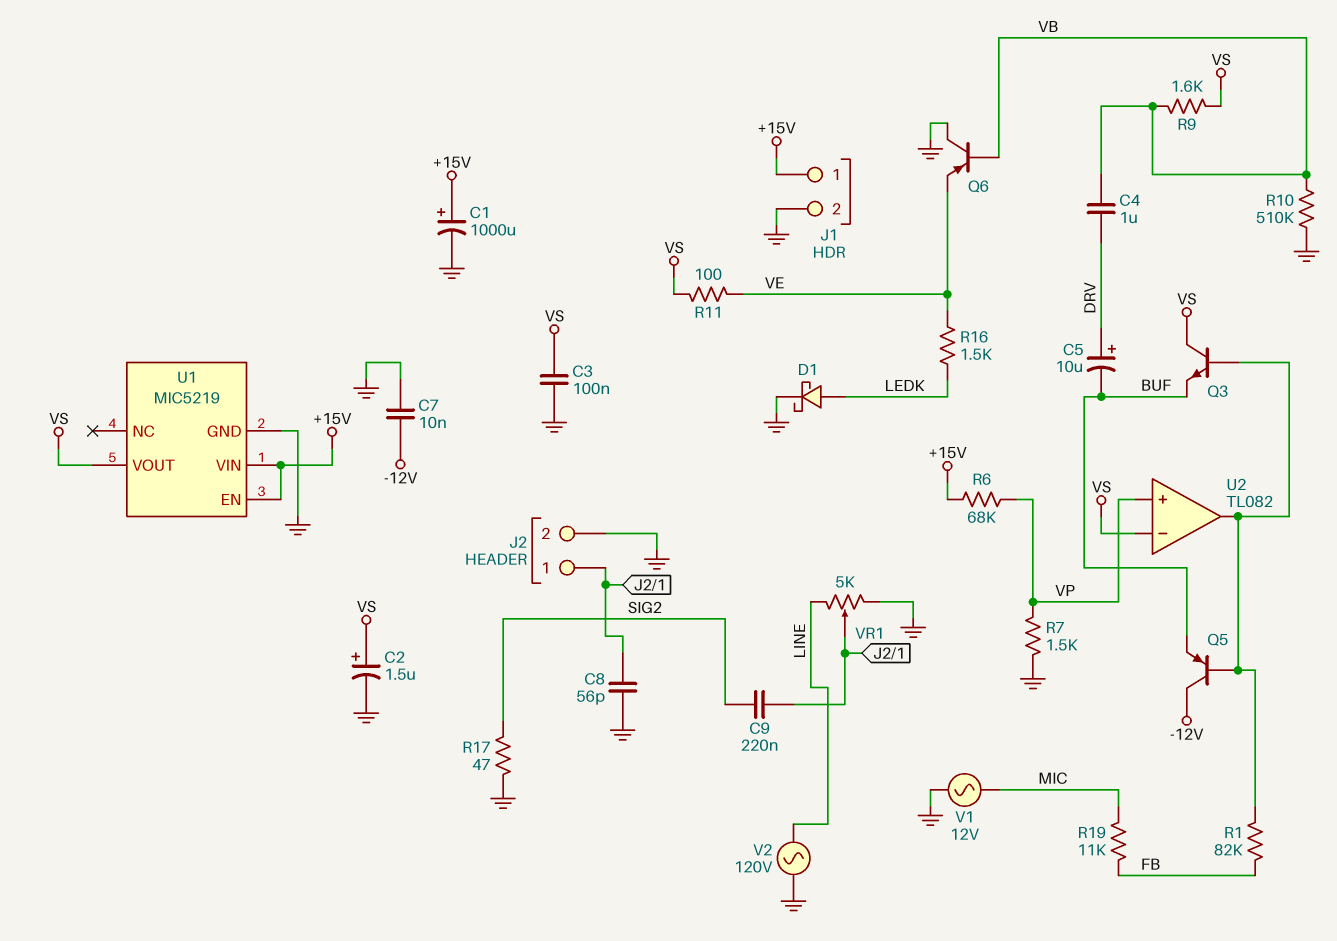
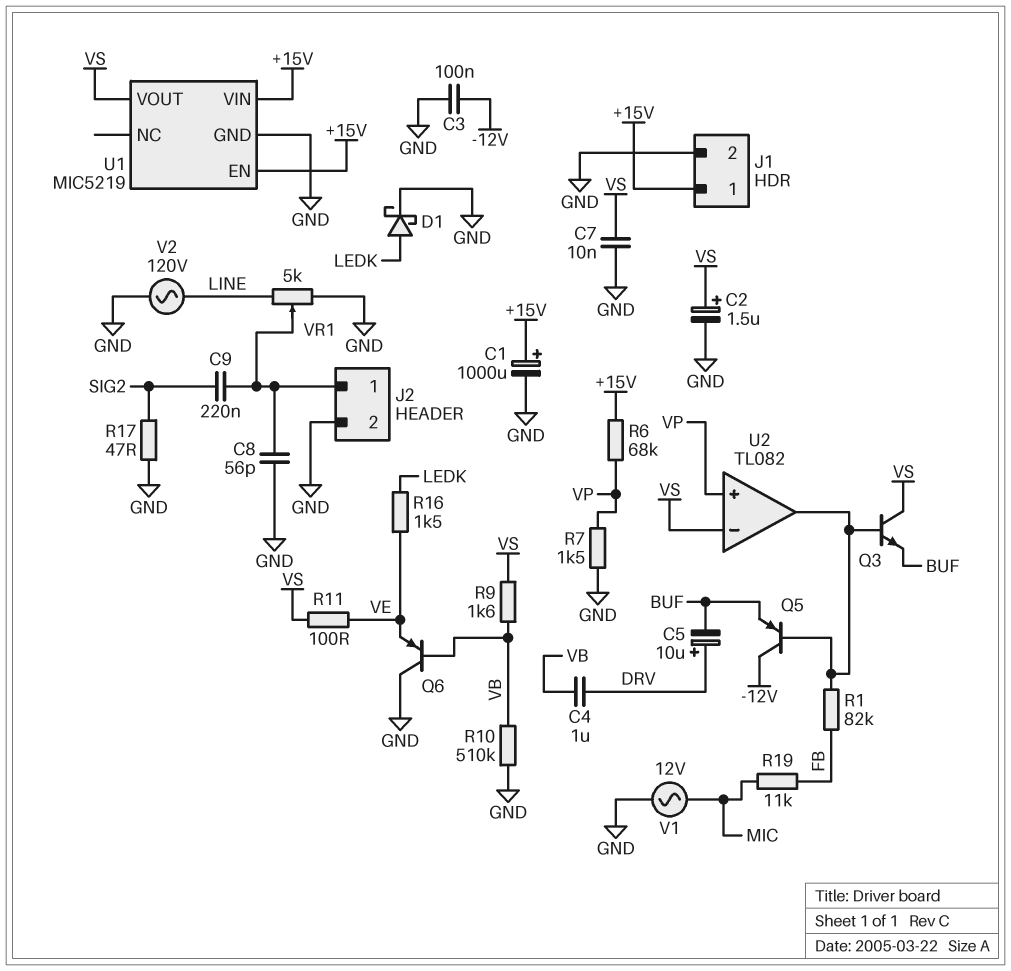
C3: 100nF (GND, VS) -> 100nF (-12V, GND)
C7: 10nF (-12V, GND) -> 10nF (GND, VS)

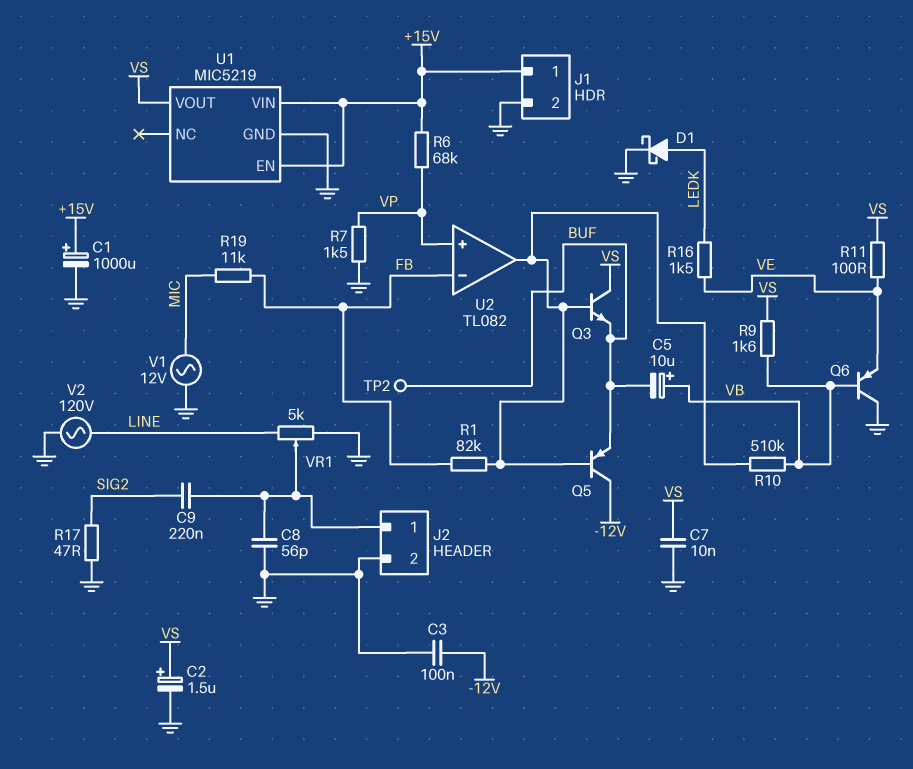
C4: 1uF (DRV, VB) -> none
C5: 10uF (plus DRV, minus BUF) -> 10uF (plus VB, minus BUF)
R10: 510k (GND, VB) -> 510k (U2/out, VB)
TP2: none -> test point (BUF)
U2 pin in-: VS -> FB

